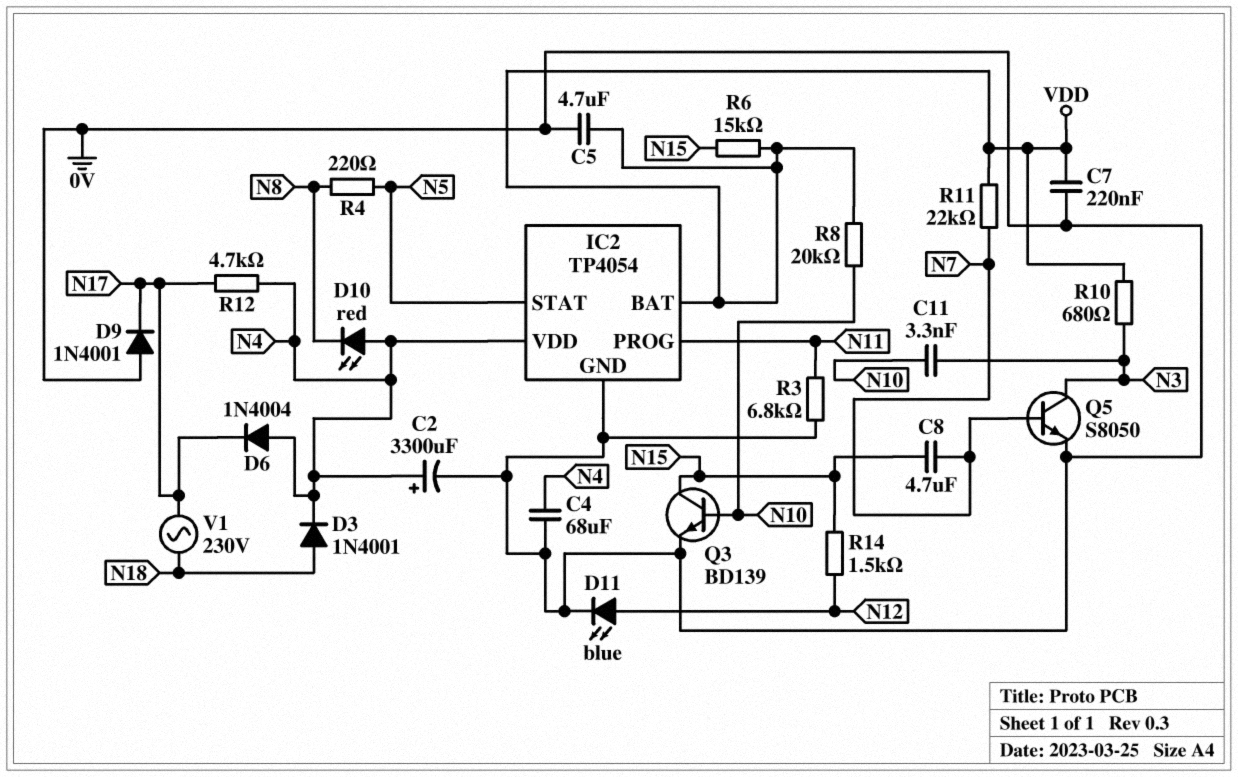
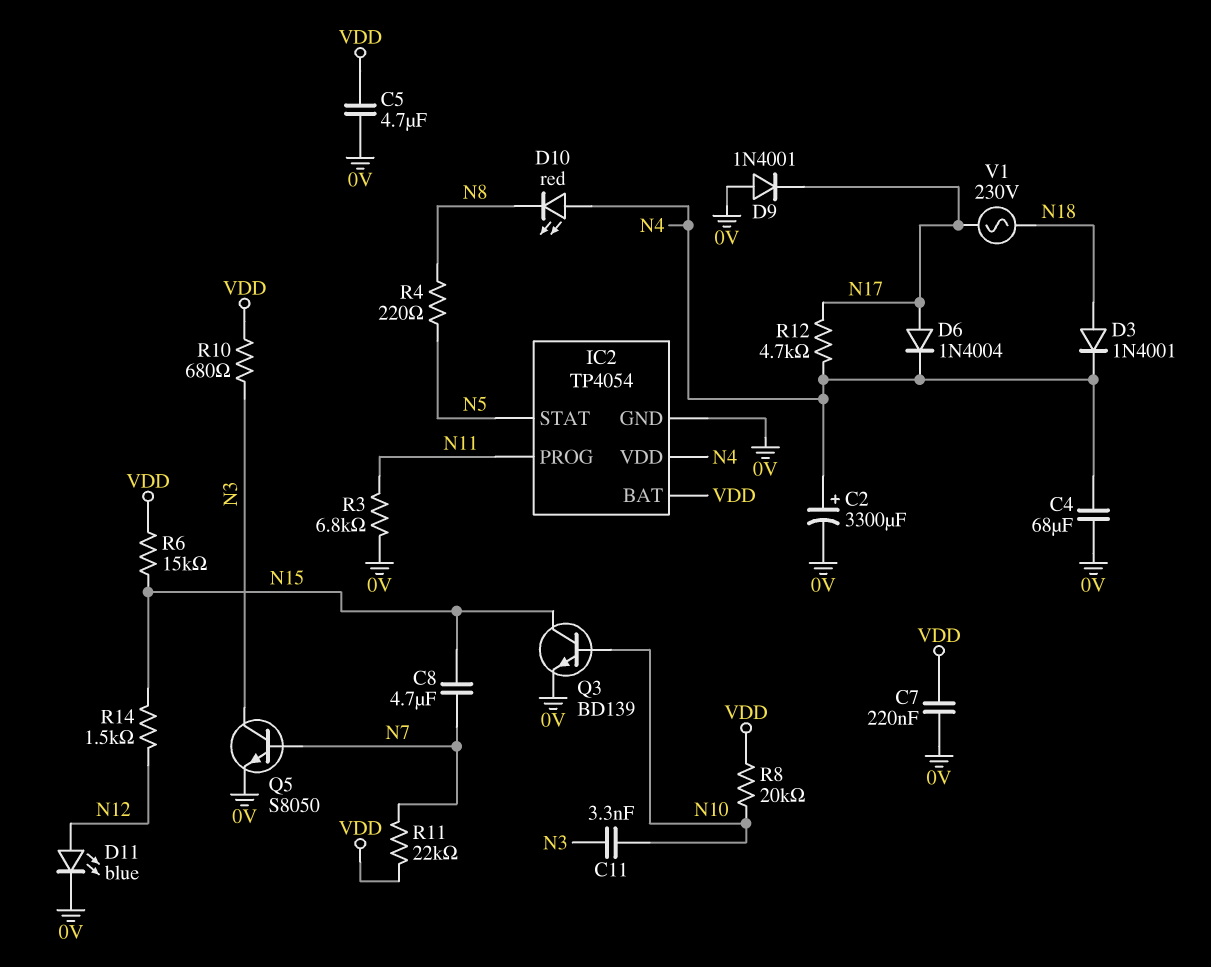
D6: diode 1N4004 (A N4, K N17) -> diode 1N4004 (A N17, K N4)

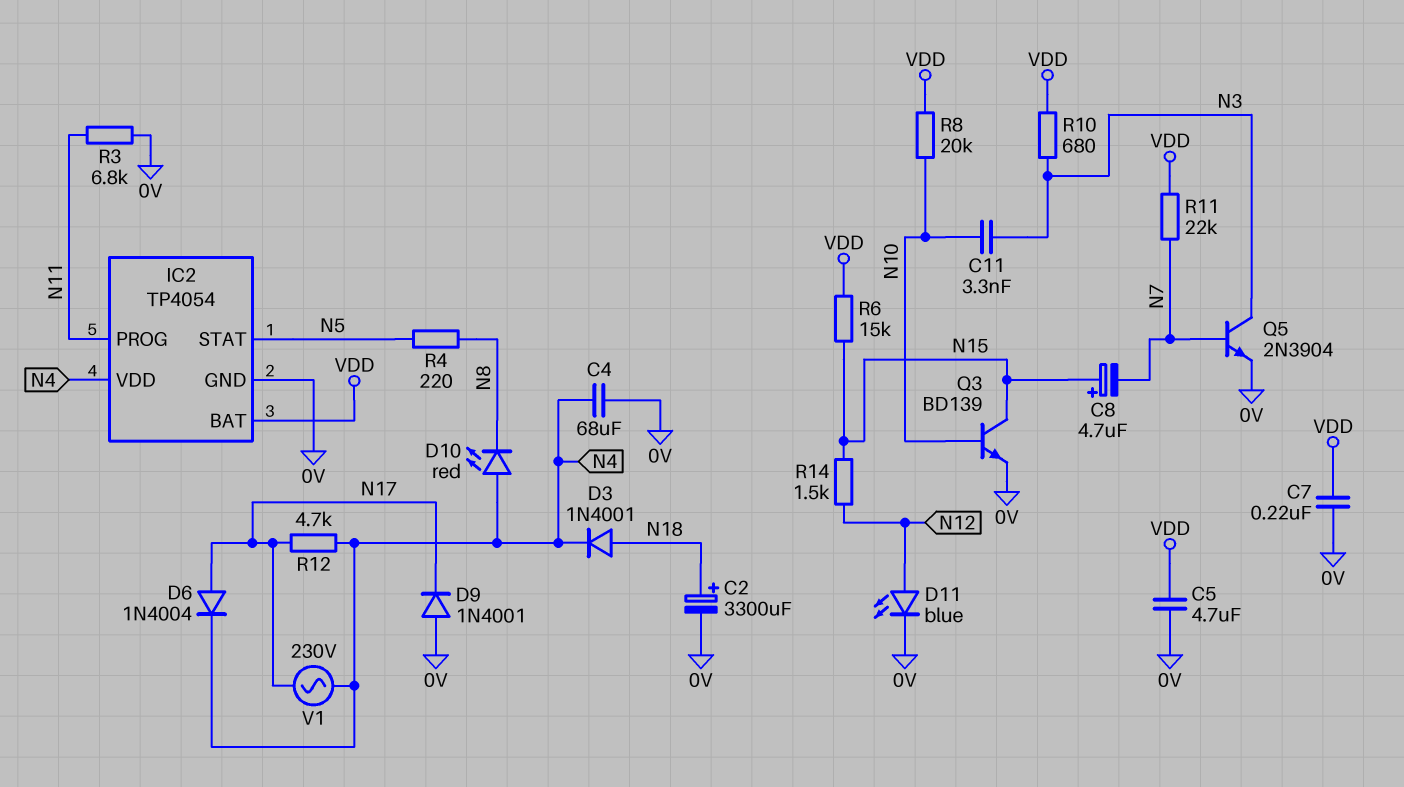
C2: 3300uF (plus N4, minus 0V) -> 3300uF (plus N18, minus 0V)
C8: 4.7uF (N7, N15) -> 4.7uF (plus N15, minus N7)
Q5: NPN S8050 (B N7, C N3, E 0V) -> NPN 2N3904 (B N7, C N3, E 0V)
V1: AC 230V (N17, N18) -> AC 230V (N4, N17)

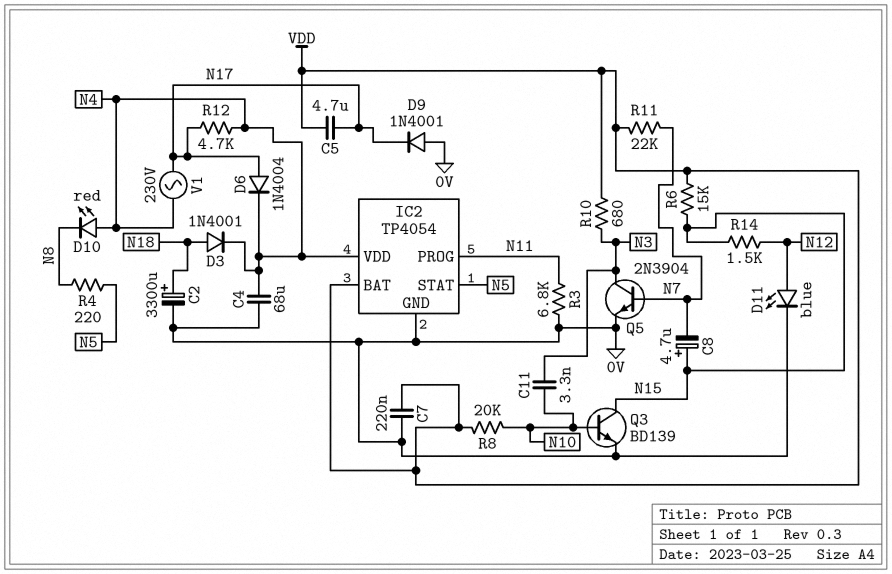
C5: 4.7uF (0V, VDD) -> 4.7uF (N17, VDD)

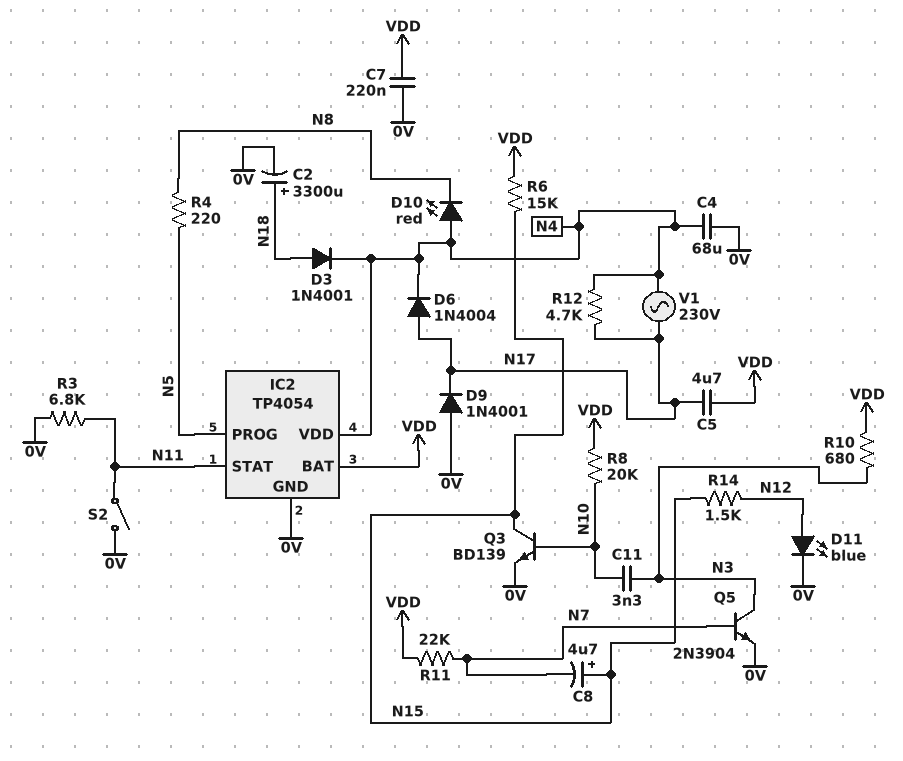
IC2 pin PROG: N11 -> N5
IC2 pin STAT: N5 -> N11
S2: none -> switch (0V, N11)

